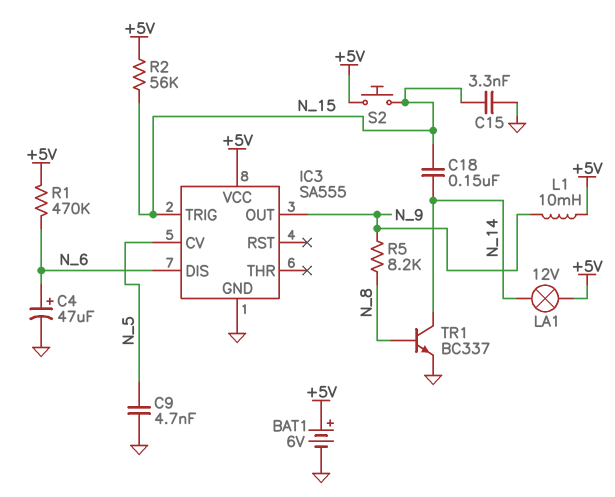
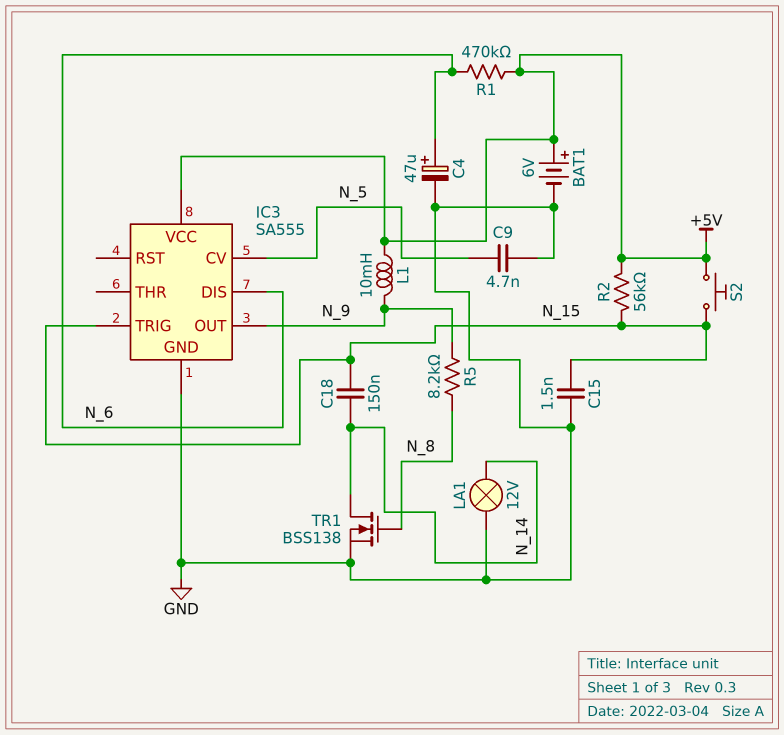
C15: 3.3nF (GND, N_15) -> 1.5nF (GND, N_15)
LA1: lamp 12V (+5V, N_14) -> lamp 12V (GND, N_14)
TR1: NPN BC337 (B N_8, C N_14, E GND) -> NMOS BSS138 (G N_8, D N_14, S GND)

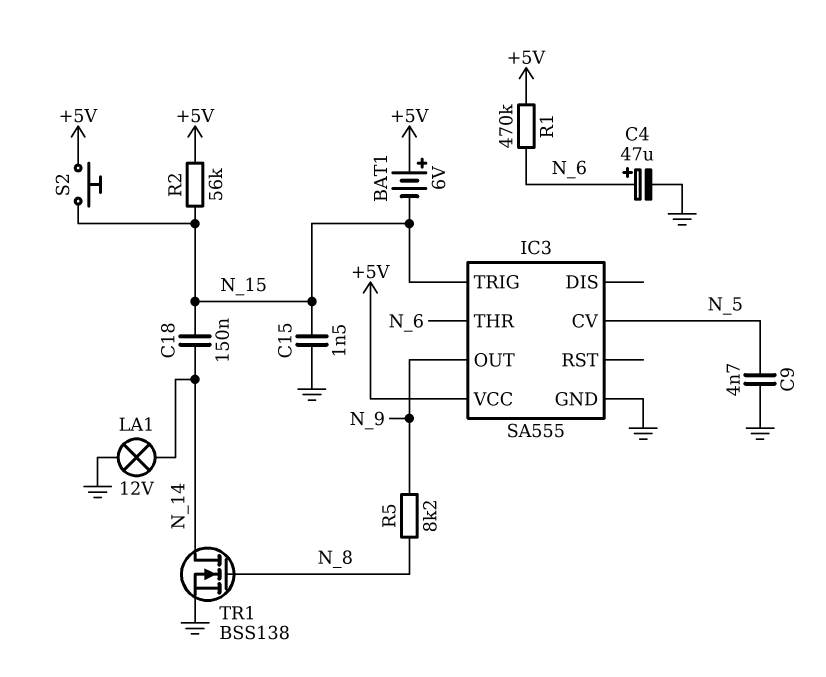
BAT1: 6V (plus +5V, minus GND) -> 6V (plus +5V, minus N_15)
IC3 pin DIS: N_6 -> none
IC3 pin THR: none -> N_6
L1: 10mH (+5V, N_9) -> none

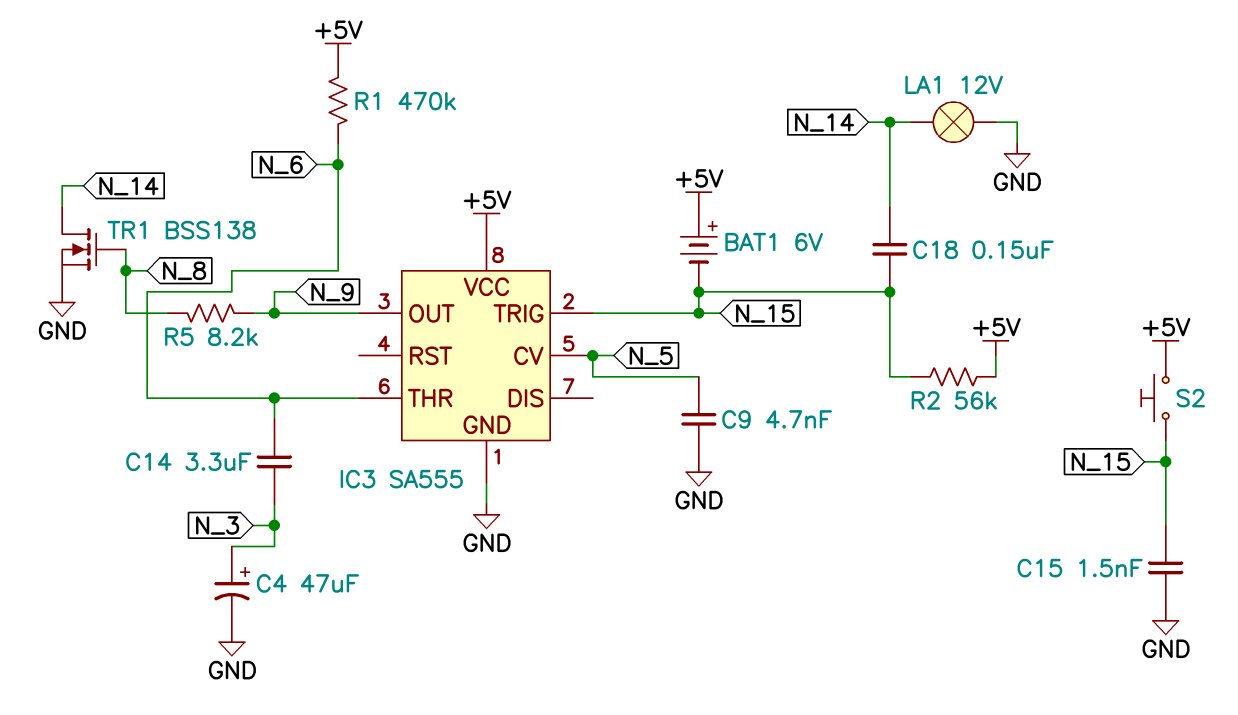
C4: 47uF (plus N_6, minus GND) -> 47uF (plus N_3, minus GND)
C14: none -> 3.3uF (N_3, N_6)

